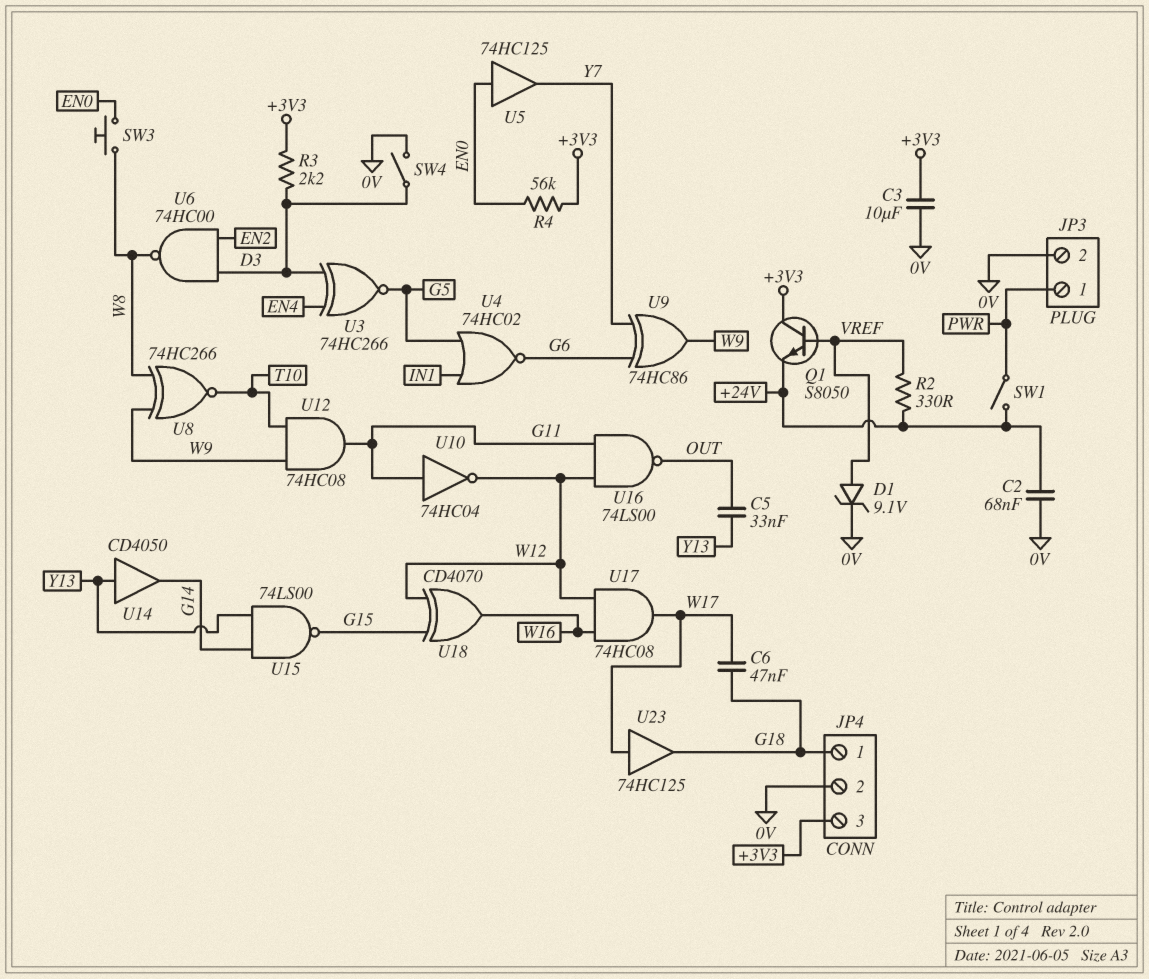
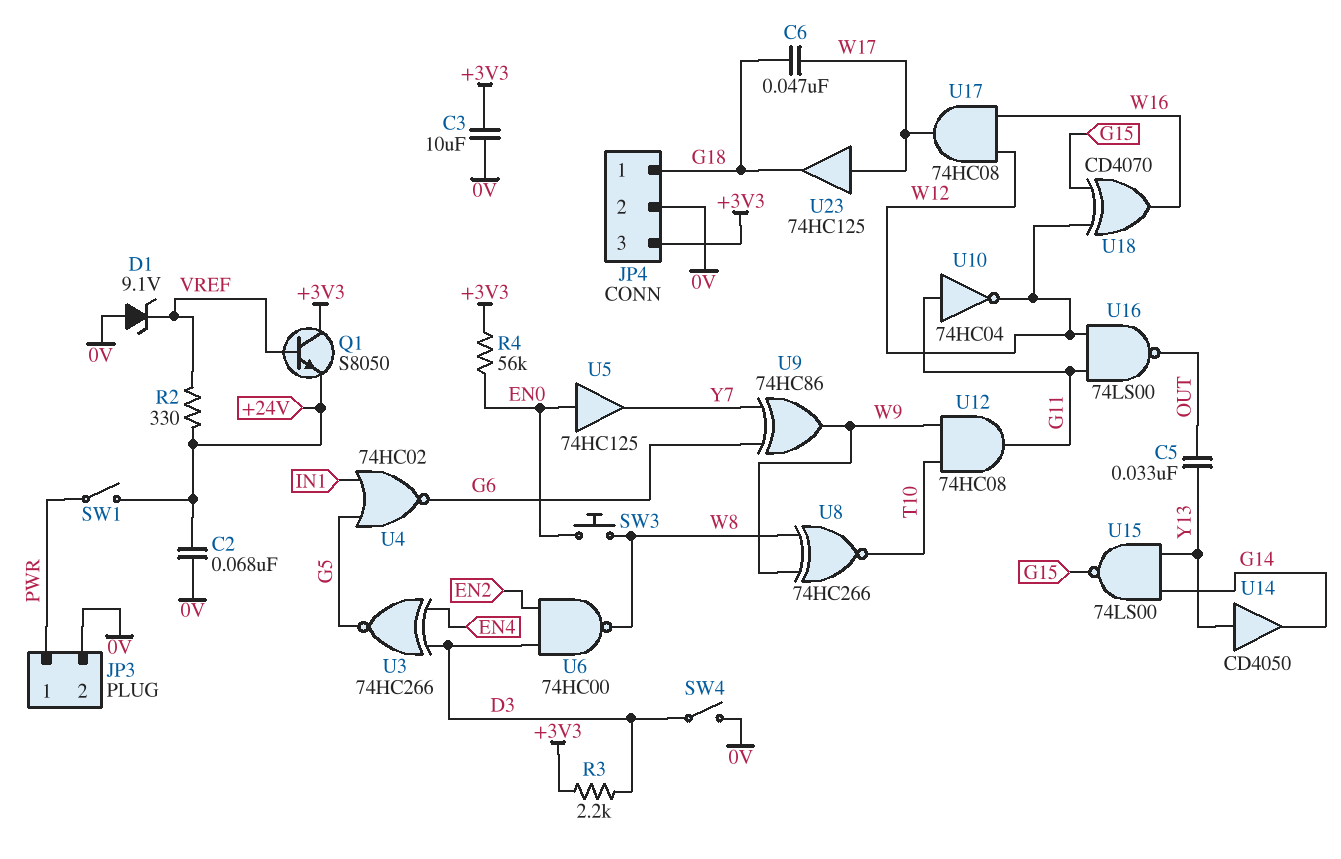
D1: zener 9.1V (A VREF, K 0V) -> zener 9.1V (A 0V, K VREF)

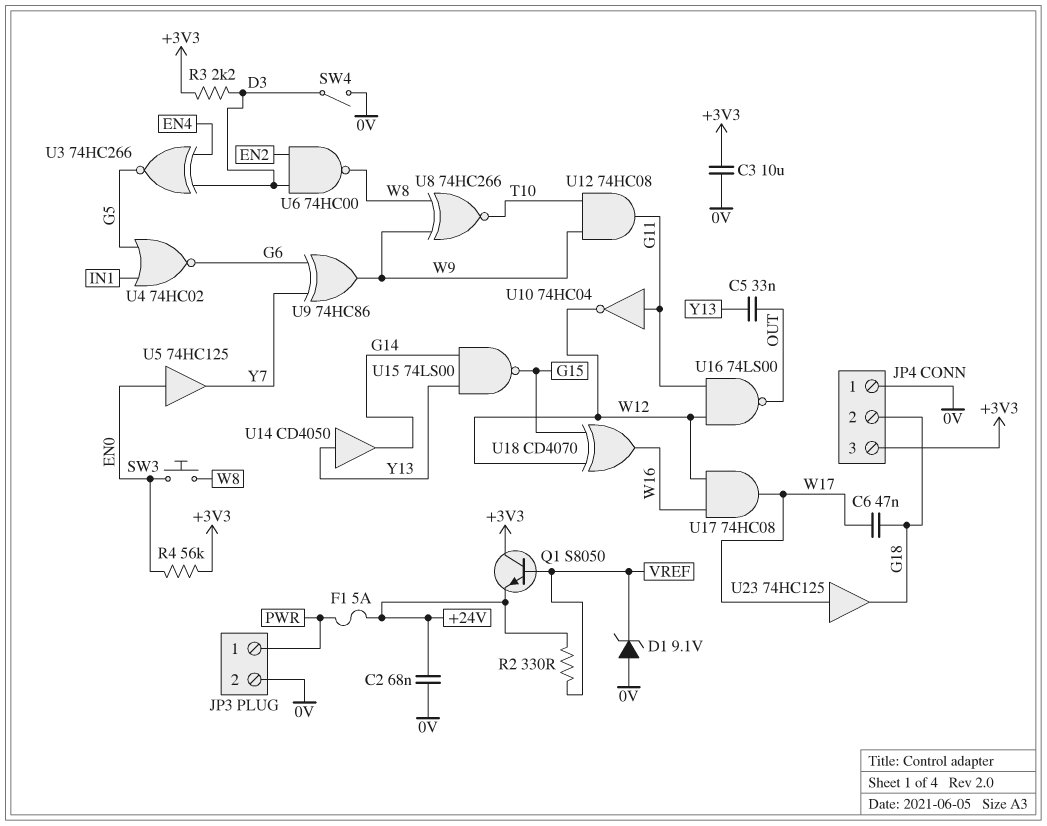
F1: none -> 5A (+24V, PWR)
JP4 pin 1: G18 -> 0V
JP4 pin 2: 0V -> G18
SW1: switch (+24V, PWR) -> none

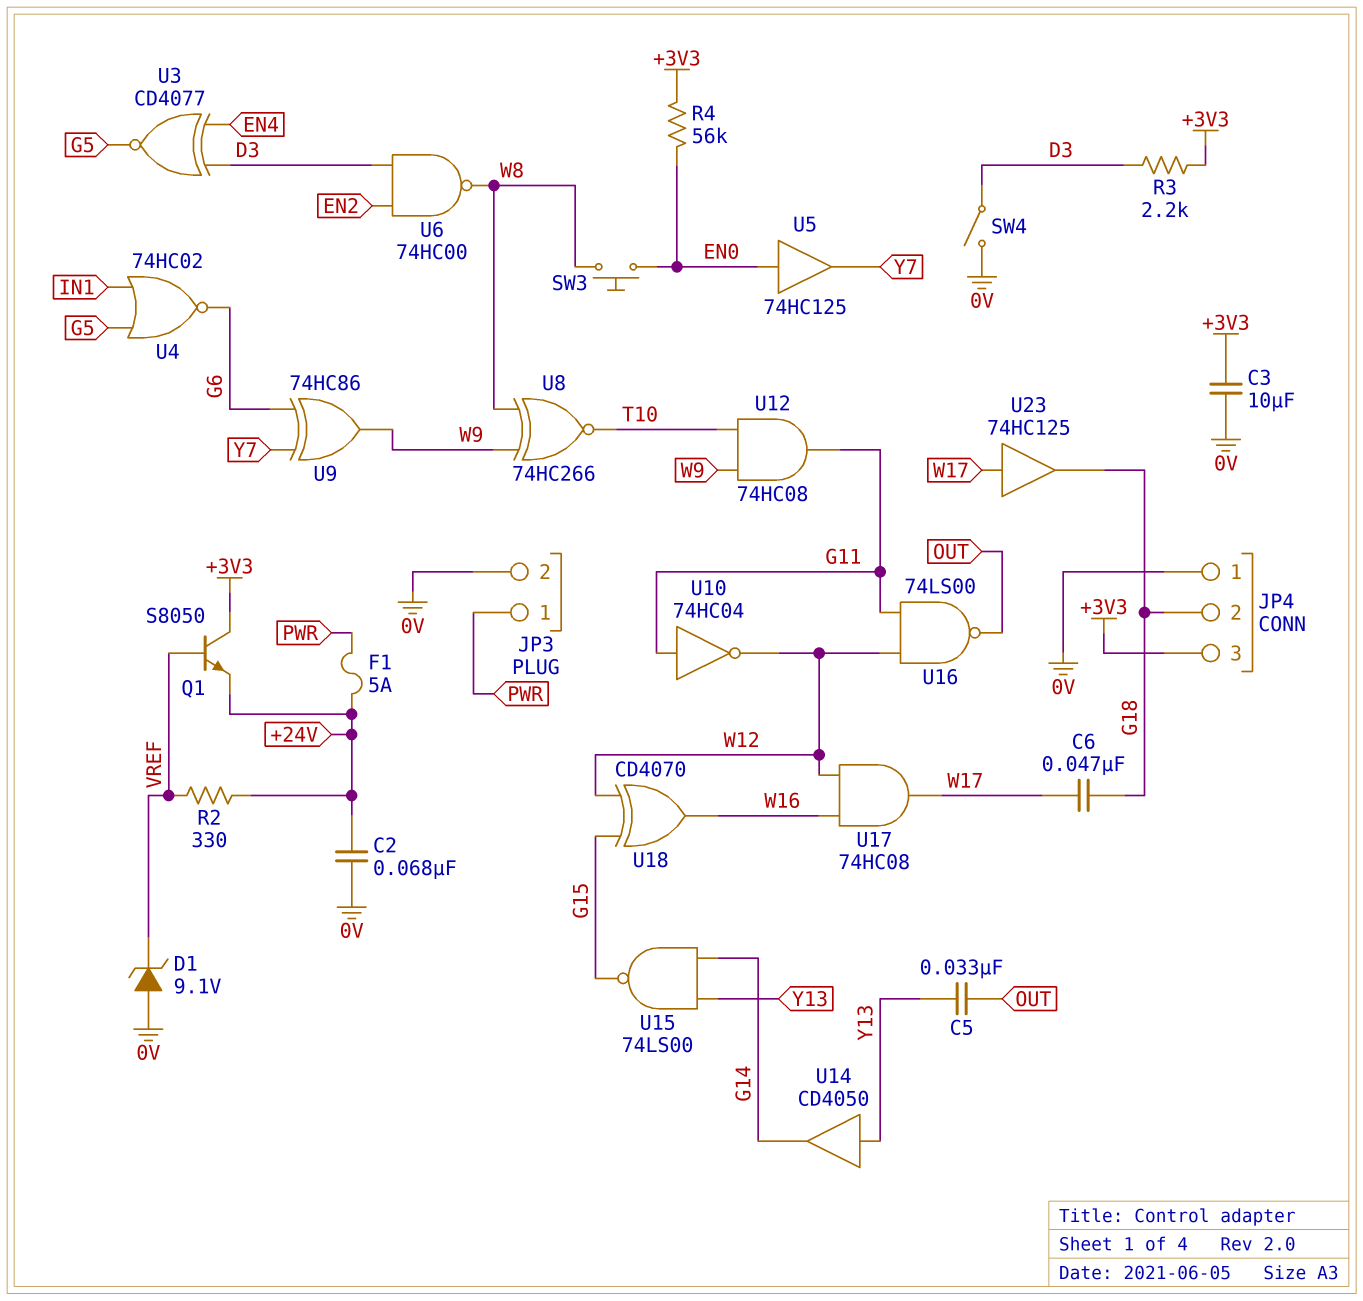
U3: XNOR 74HC266 (in D3, in EN4, out G5) -> XNOR CD4077 (in D3, in EN4, out G5)

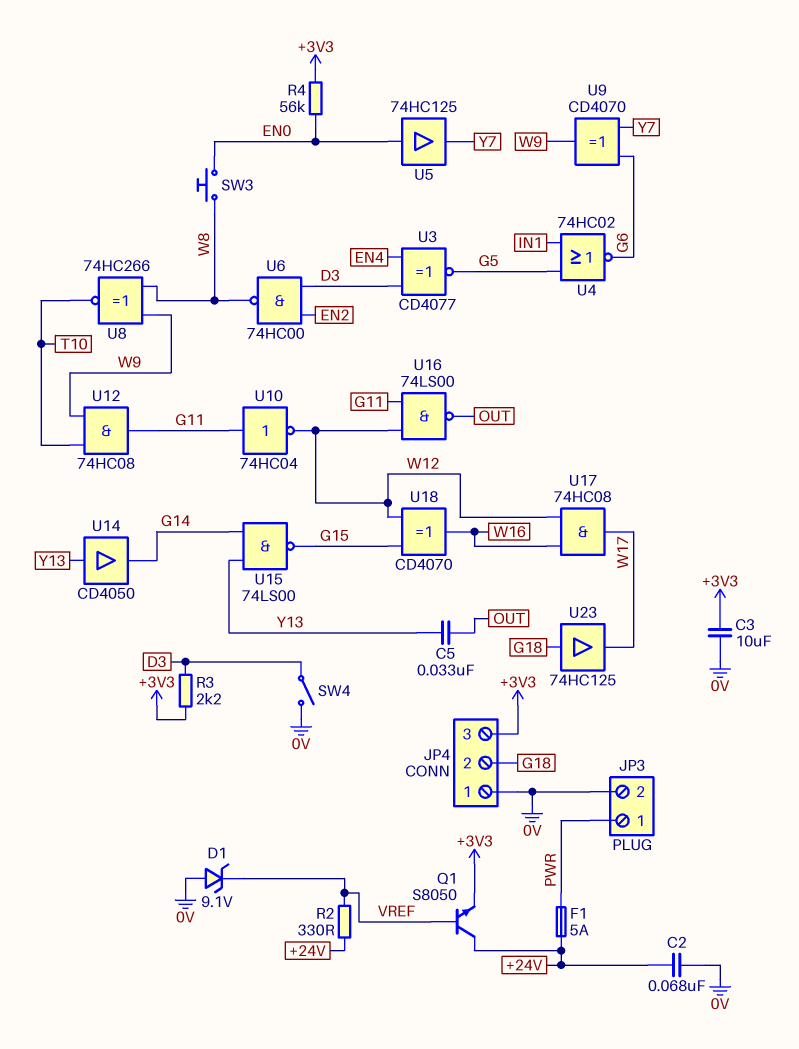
C6: 47nF (G18, W17) -> none
Q1: NPN S8050 (B VREF, C +3V3, E +24V) -> NPN S8050 (B VREF, C +24V, E +3V3)
U9: XOR 74HC86 (in G6, in Y7, out W9) -> XOR CD4070 (in G6, in Y7, out W9)
U23: buffer 74HC125 (in W17, out G18) -> buffer 74HC125 (in G18, out W17)

